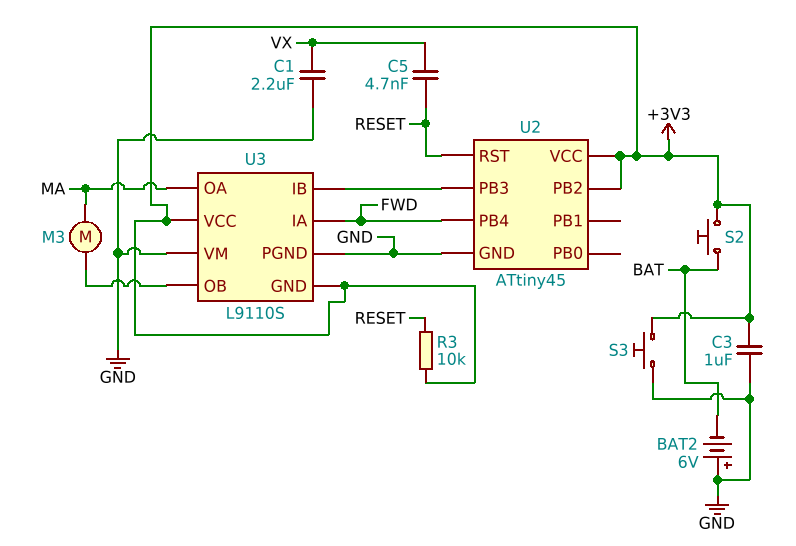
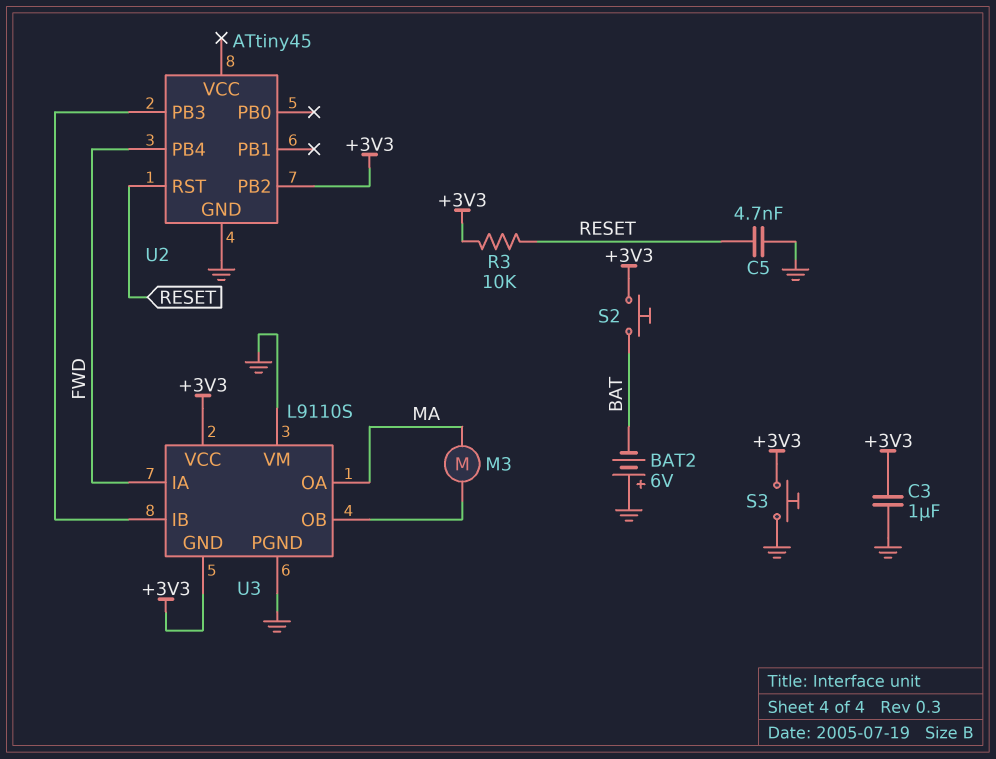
C1: 2.2uF (GND, VX) -> none
C5: 4.7nF (RESET, VX) -> 4.7nF (GND, RESET)
U2 pin VCC: +3V3 -> none

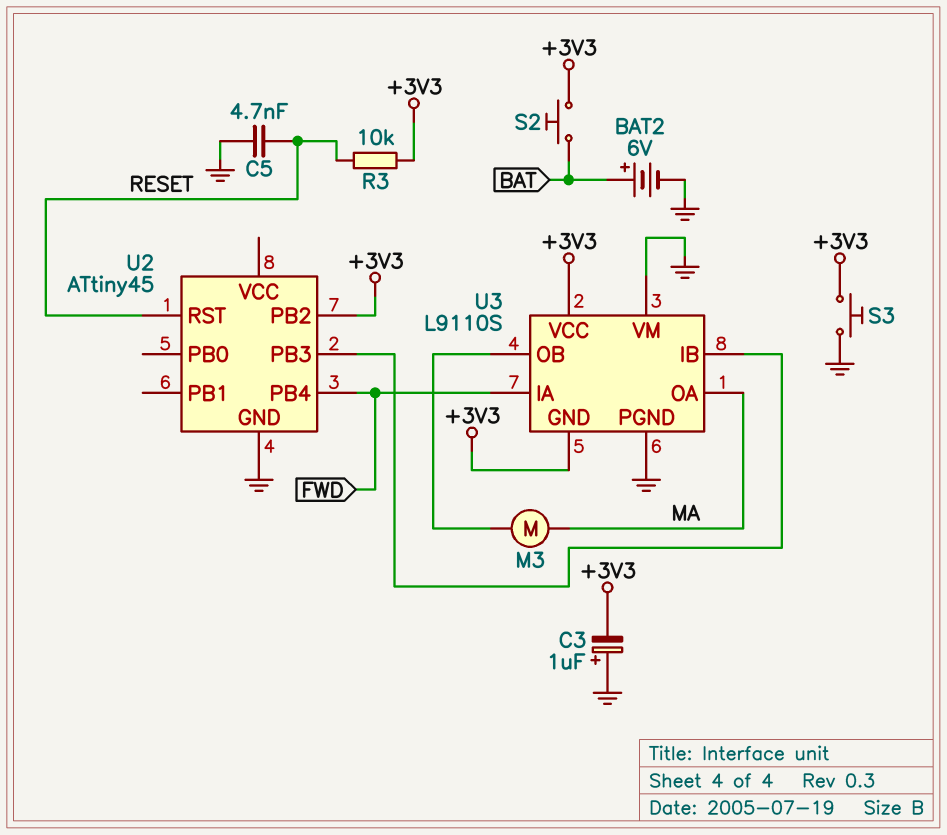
BAT2: 6V (plus GND, minus BAT) -> 6V (plus BAT, minus GND)
C3: 1uF (+3V3, GND) -> 1uF (plus GND, minus +3V3)

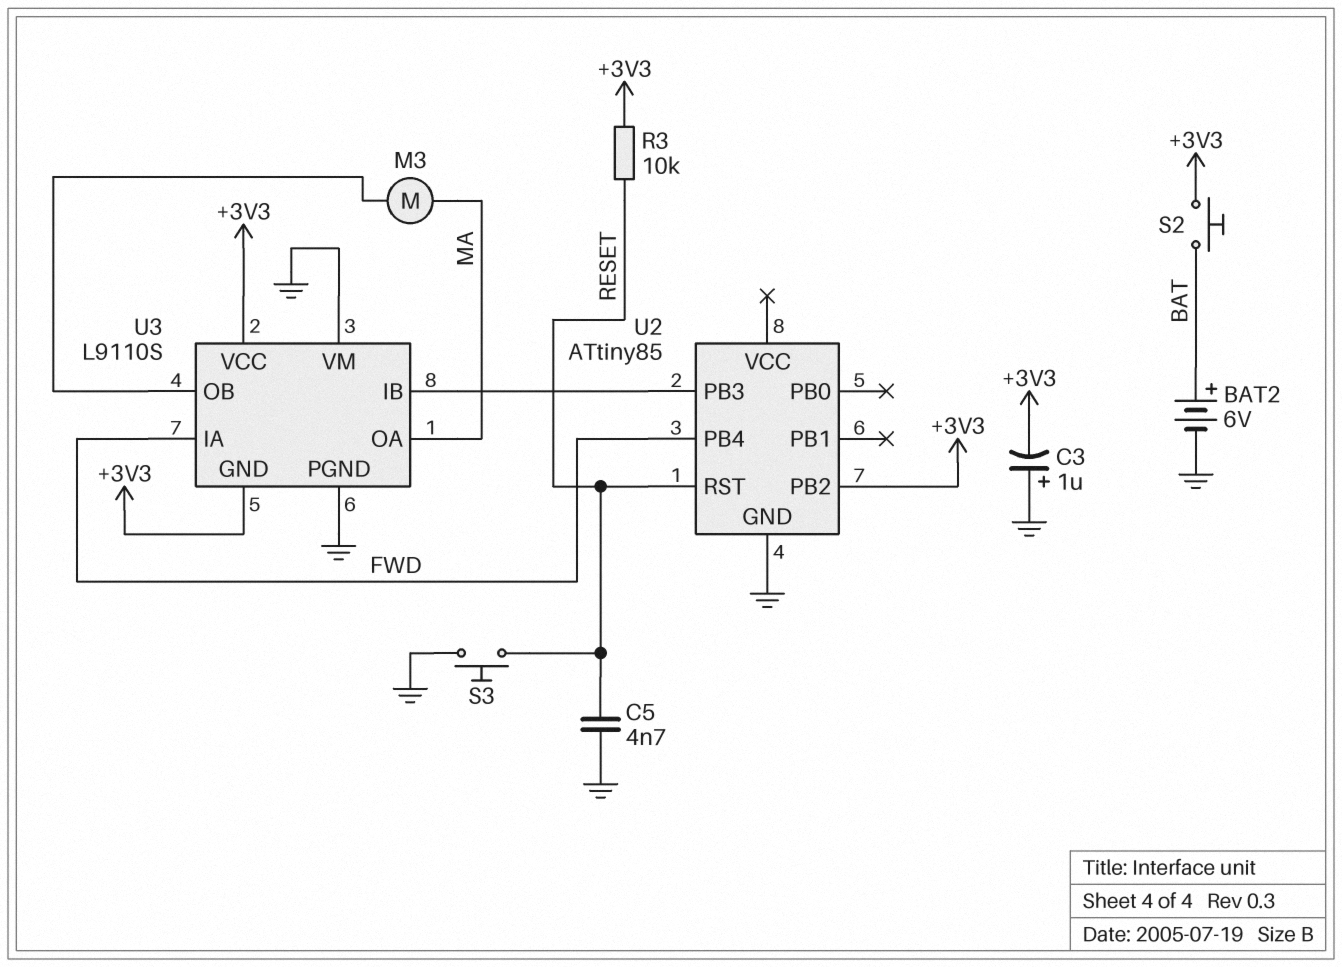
S3: button (+3V3, GND) -> button (GND, RESET)
U2: ATtiny45 -> ATtiny85

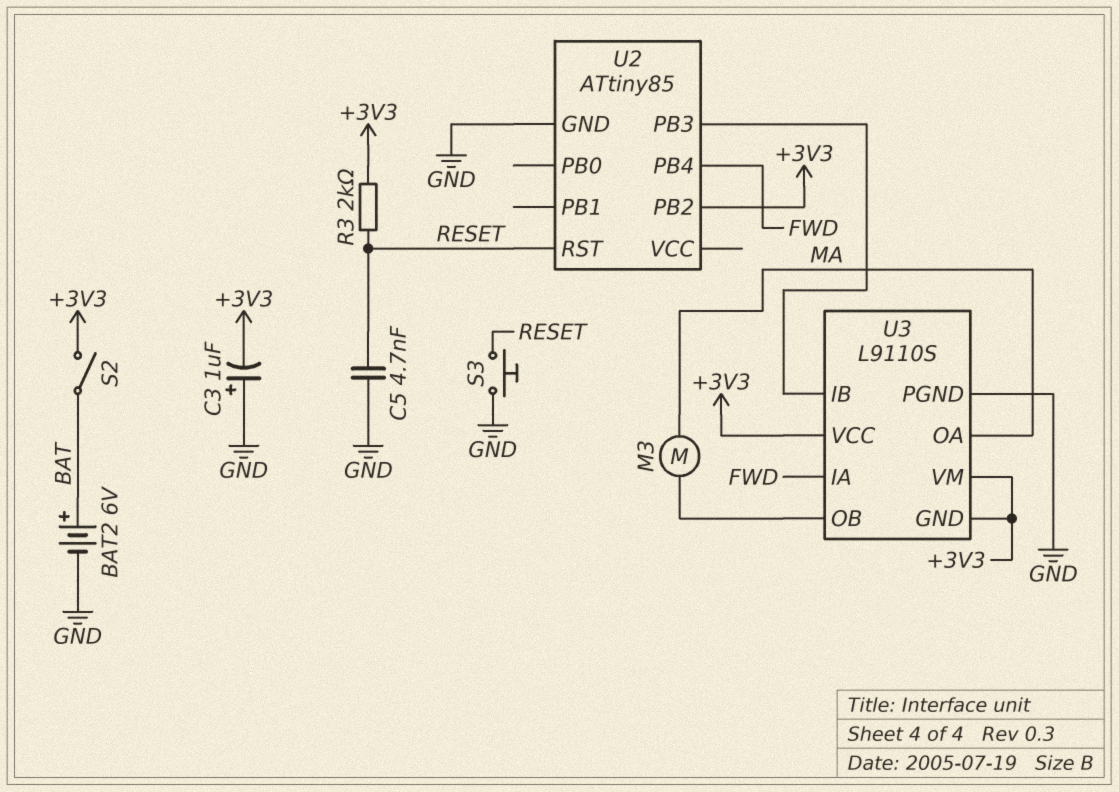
R3: 10k (+3V3, RESET) -> 2k (+3V3, RESET)
S2: button (+3V3, BAT) -> switch (+3V3, BAT)
U3 pin VM: GND -> +3V3

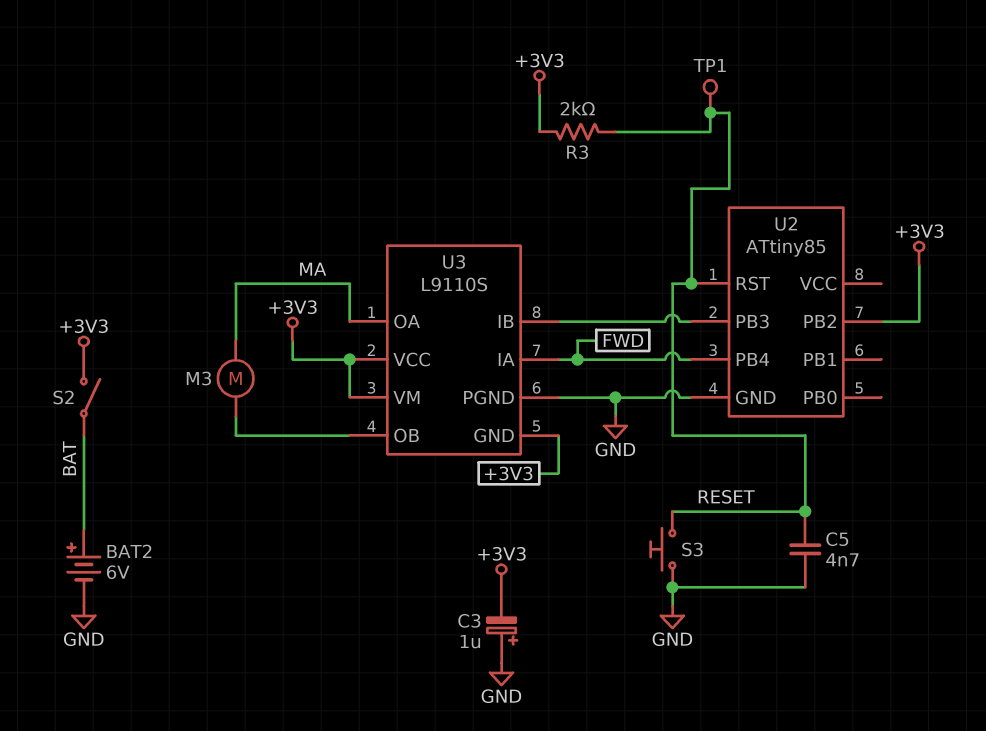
TP1: none -> test point (RESET)

